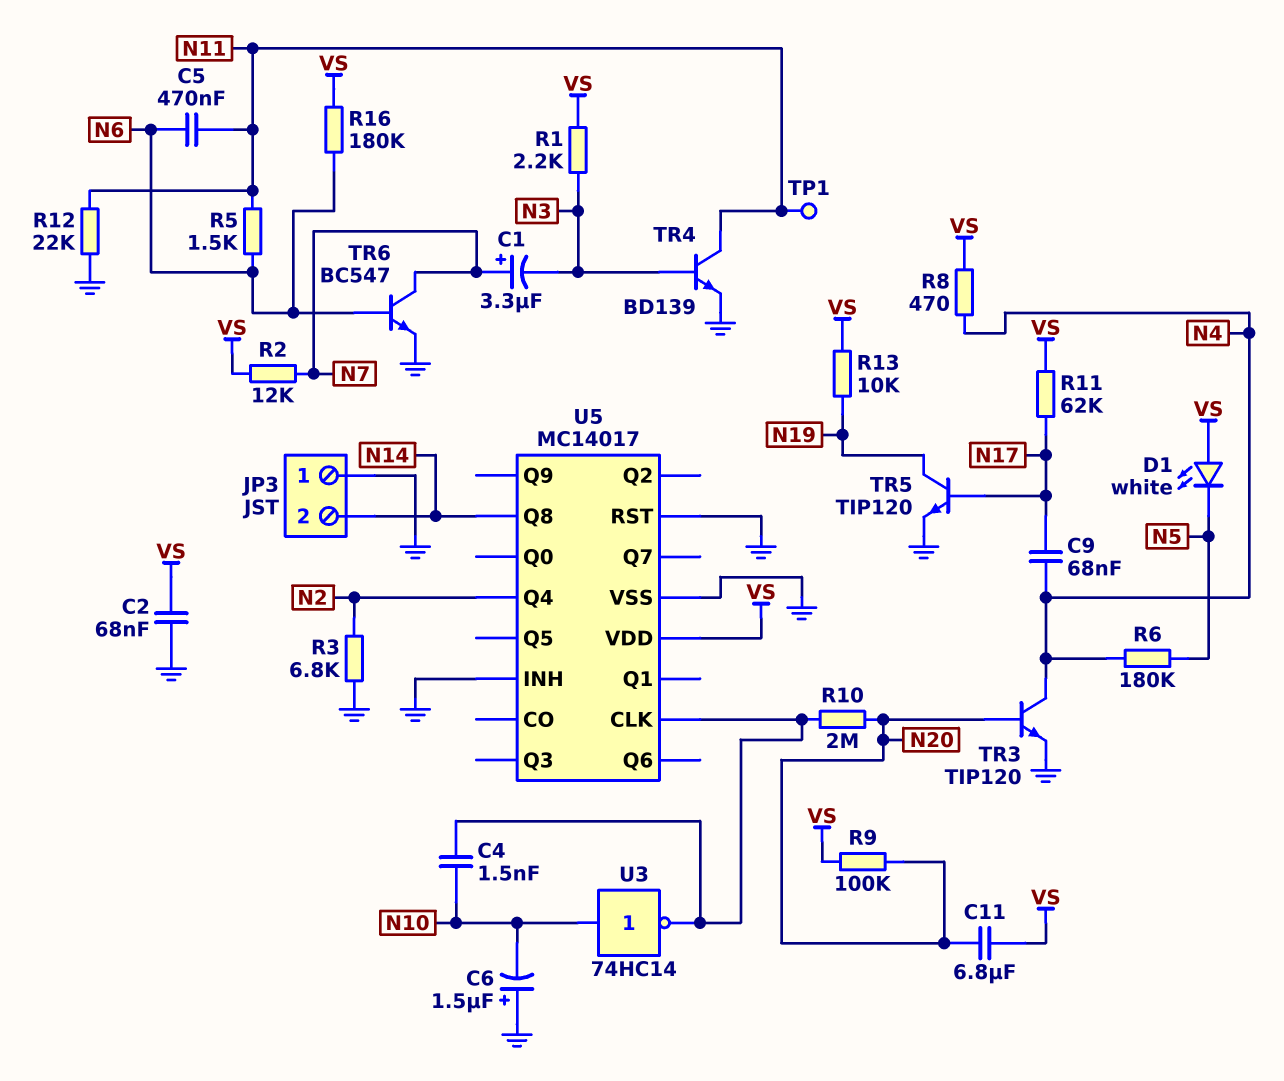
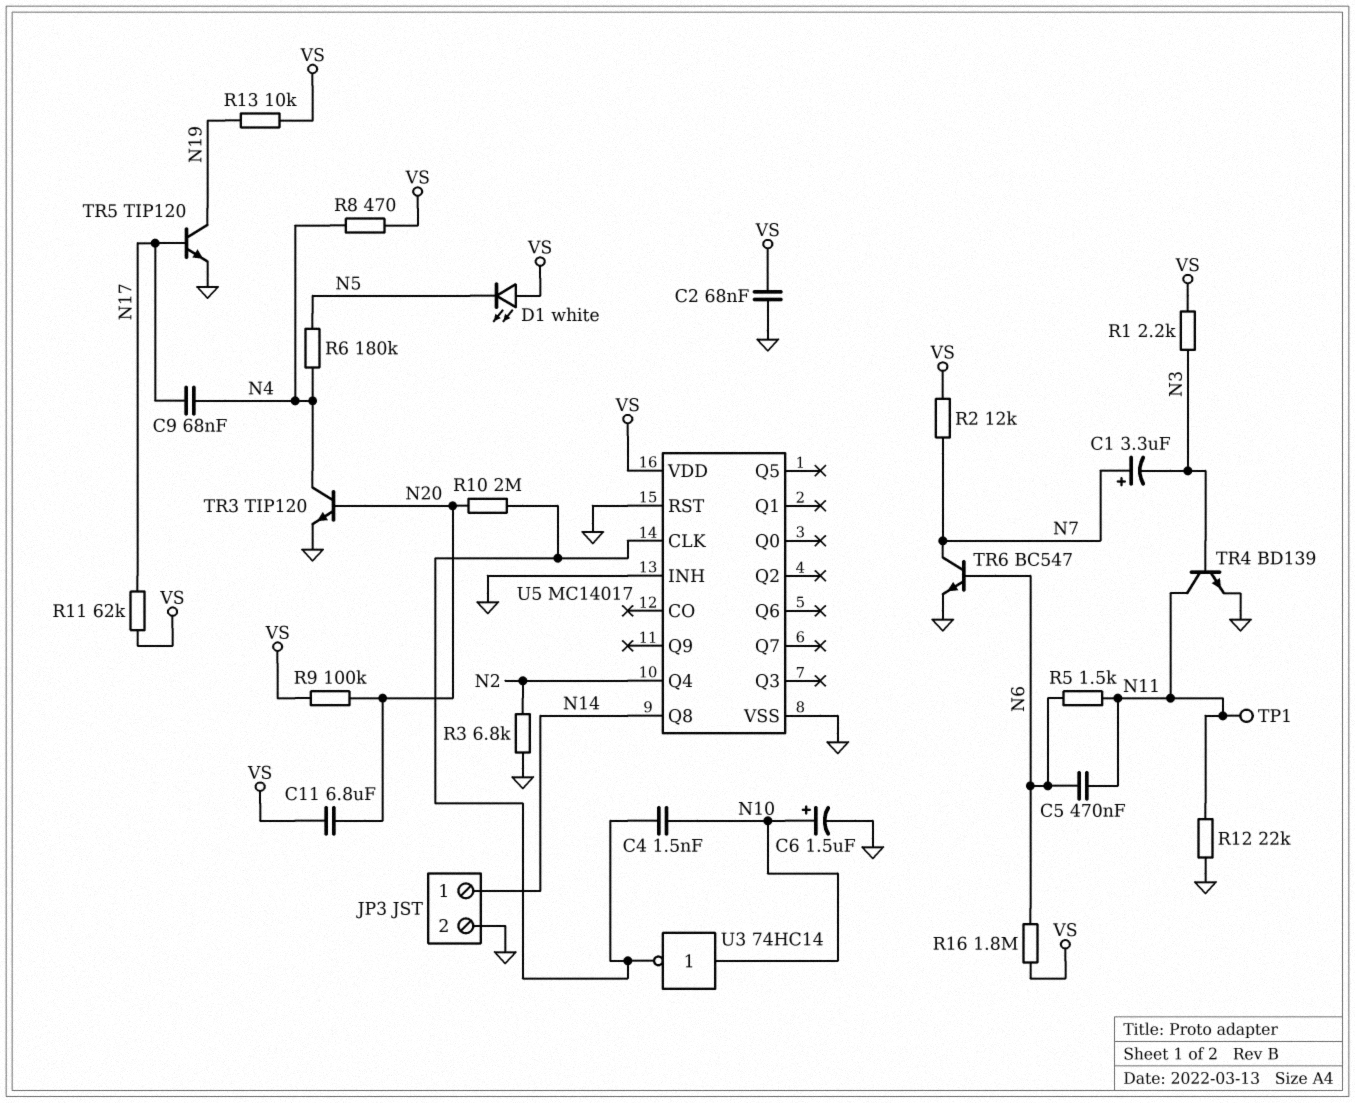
C6: 1.5uF (plus GND, minus N10) -> 1.5uF (plus N10, minus GND)
JP3 pin 1: GND -> N14
JP3 pin 2: N14 -> GND
R16: 180k (N6, VS) -> 1.8M (N6, VS)

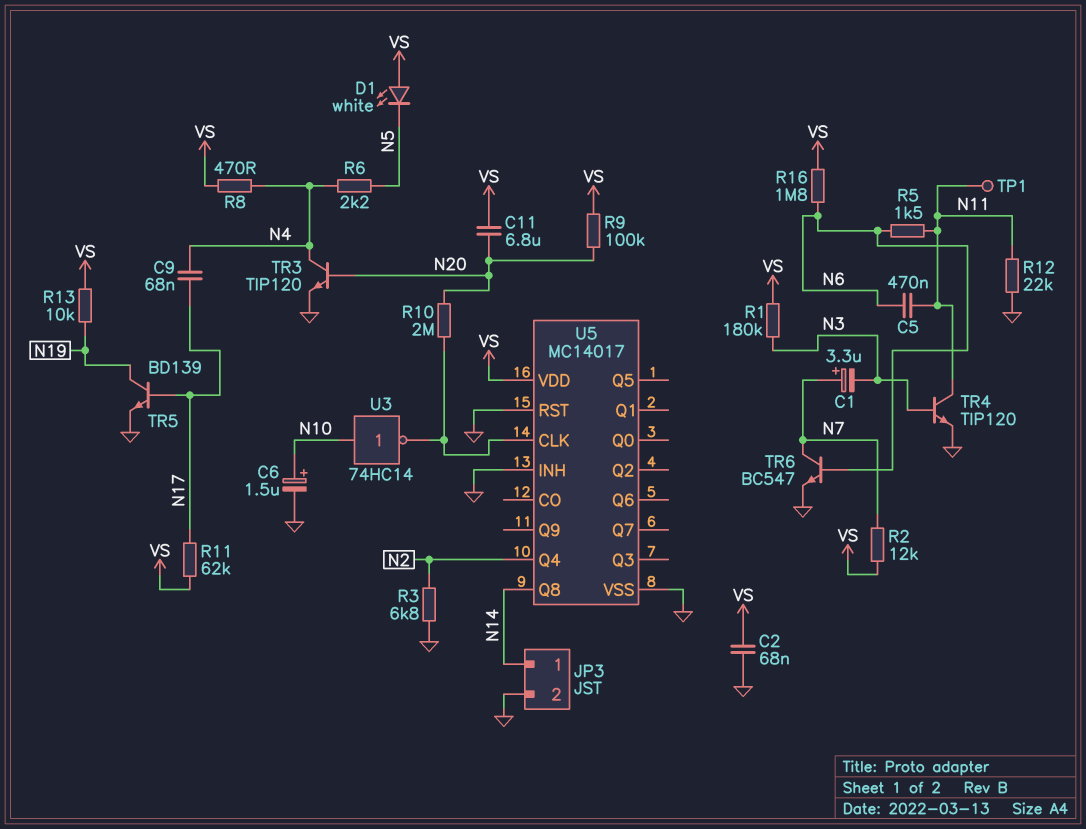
C4: 1.5nF (N10, U5/CLK) -> none
R1: 2.2k (N3, VS) -> 180k (N3, VS)
R6: 180k (N4, N5) -> 2.2k (N4, N5)
TR4: NPN BD139 (B N3, C N11, E GND) -> NPN TIP120 (B N3, C N11, E GND)
TR5: NPN TIP120 (B N17, C N19, E GND) -> NPN BD139 (B N17, C N19, E GND)

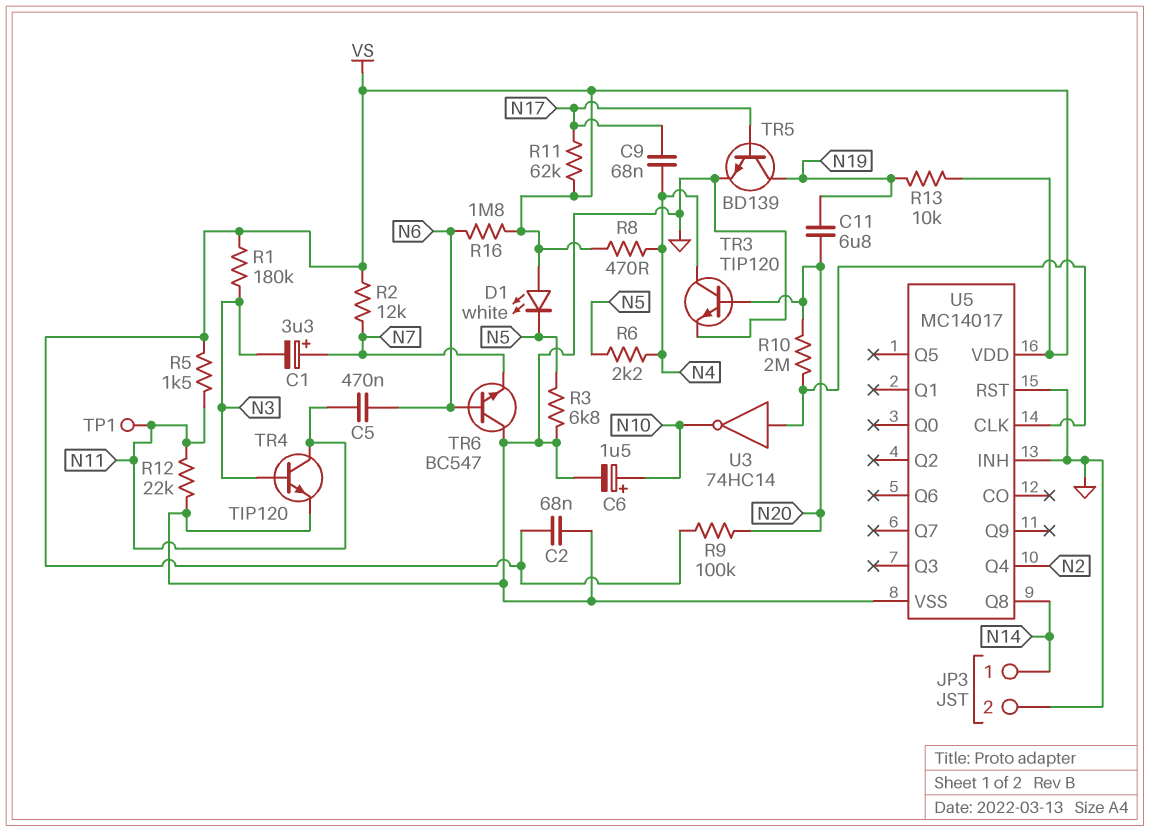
C11: 6.8uF (N20, VS) -> 6.8uF (N19, N20)
R3: 6.8k (GND, N2) -> 6.8k (GND, N5)
R5: 1.5k (N6, N11) -> 1.5k (N11, VS)
TR6: NPN BC547 (B N6, C N7, E GND) -> NPN BC547 (B N6, C GND, E N7)
U3: NOT 74HC14 (in N10, out U5/CLK) -> NOT 74HC14 (in U5/CLK, out N10)

